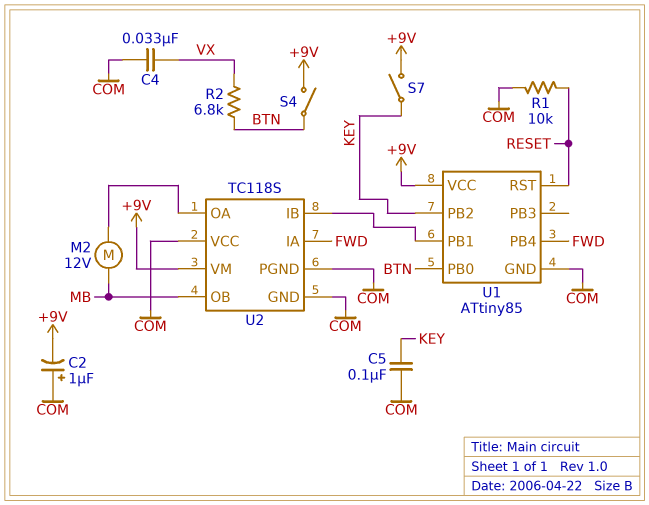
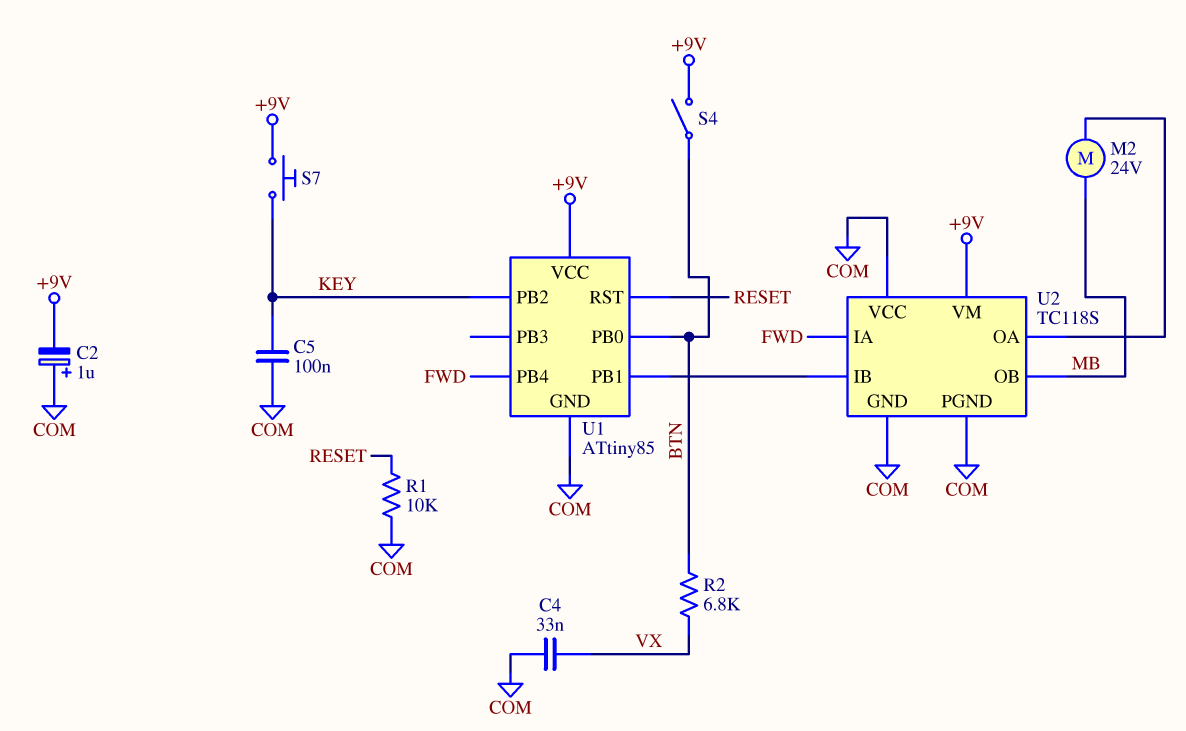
M2: motor 12V (MB, U2/OA) -> motor 24V (MB, U2/OA)
S7: switch (+9V, KEY) -> button (+9V, KEY)

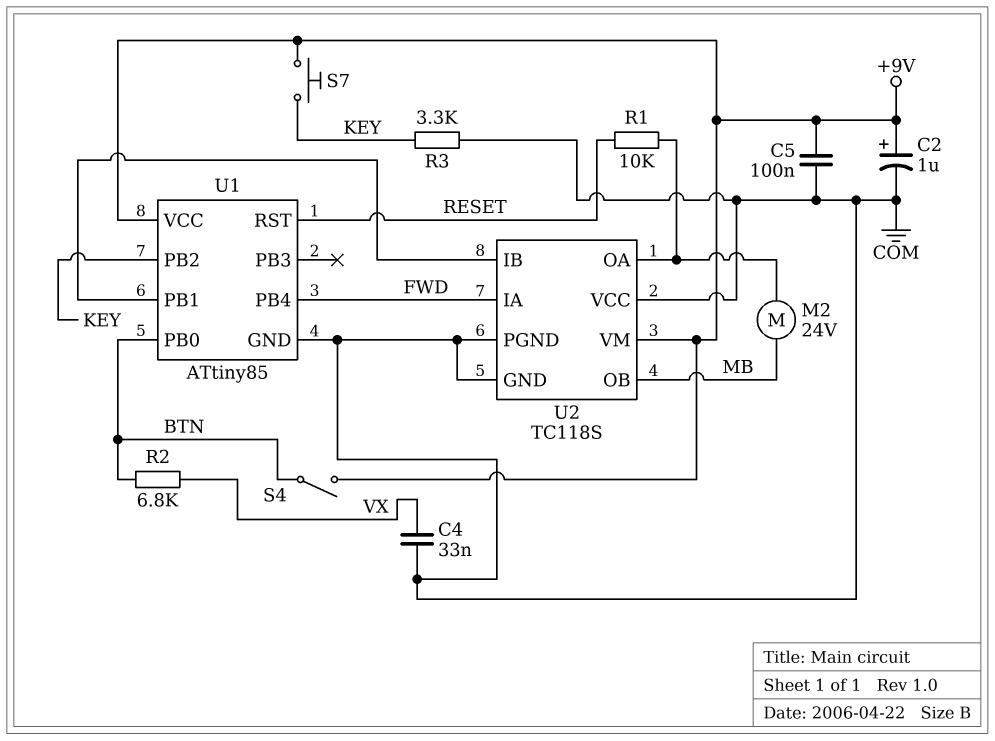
C2: 1uF (plus COM, minus +9V) -> 1uF (plus +9V, minus COM)
C5: 100nF (COM, KEY) -> 100nF (+9V, COM)
R1: 10k (COM, RESET) -> 10k (RESET, U2/OA)
R3: none -> 3.3k (COM, KEY)

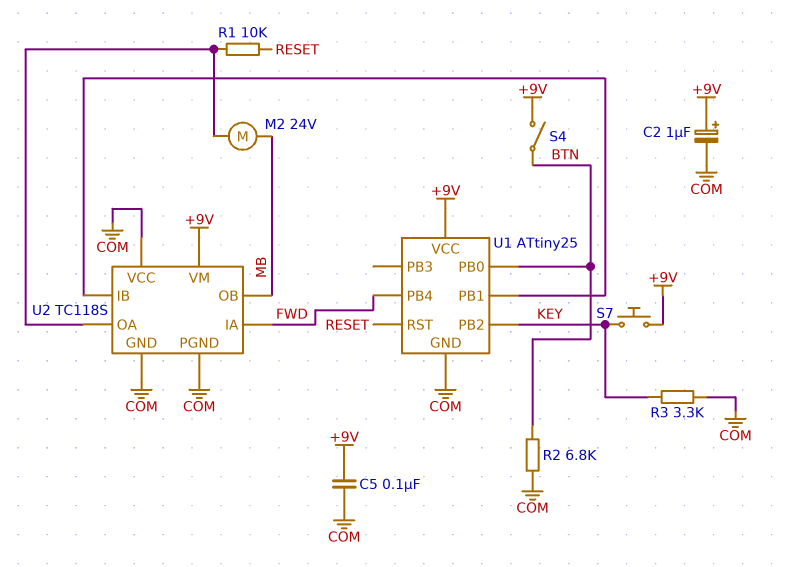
C4: 33nF (COM, VX) -> none
R2: 6.8k (BTN, VX) -> 6.8k (BTN, COM)
U1: ATtiny85 -> ATtiny25

